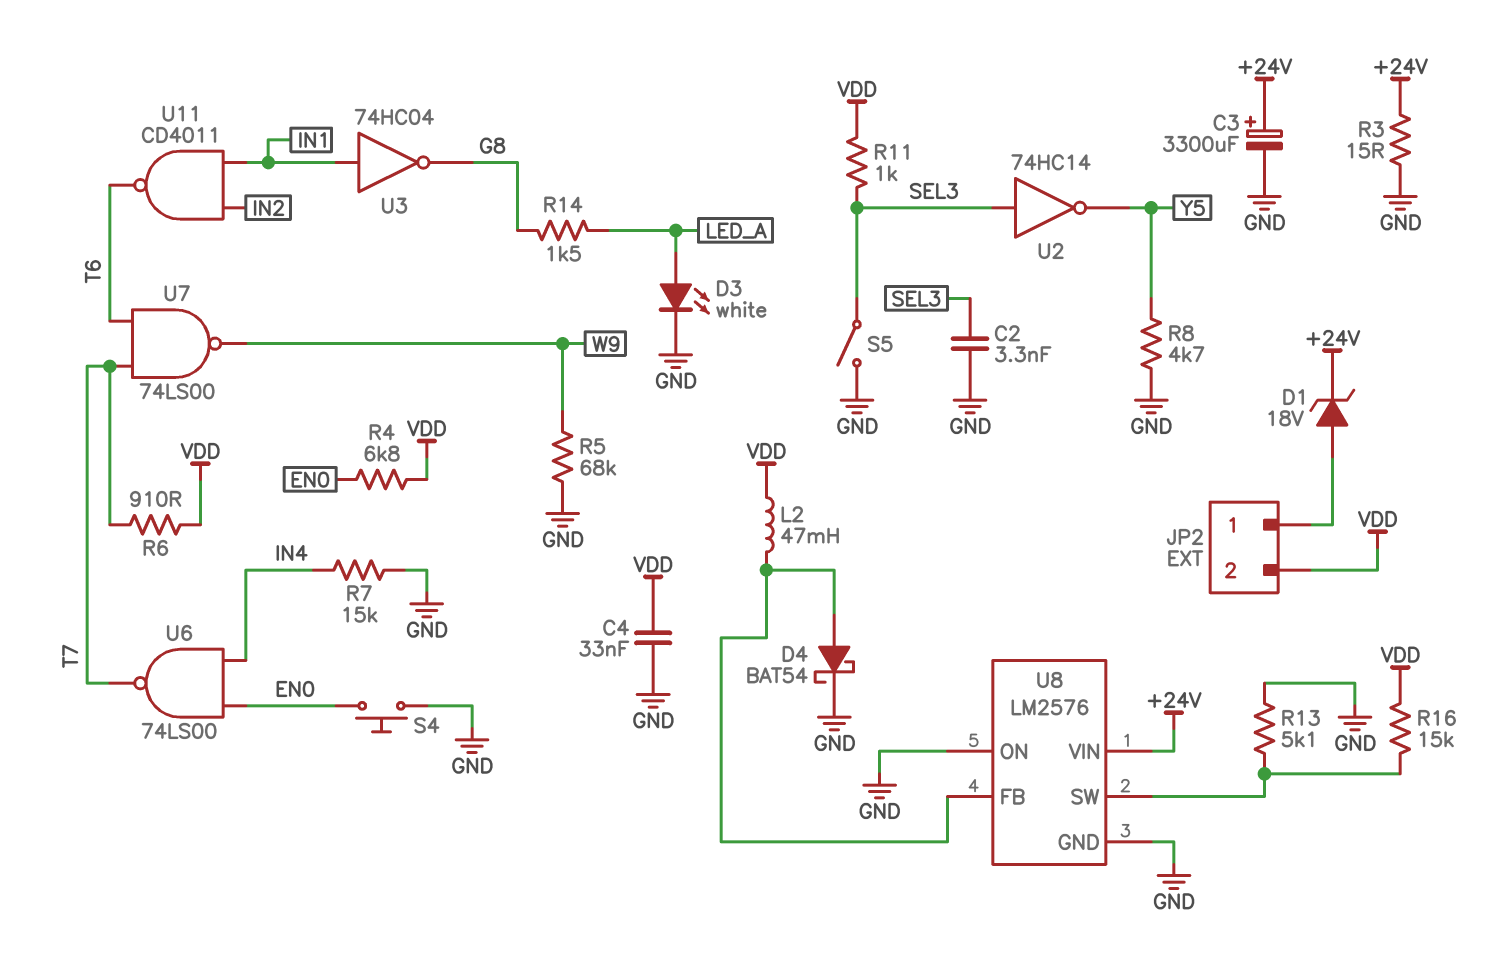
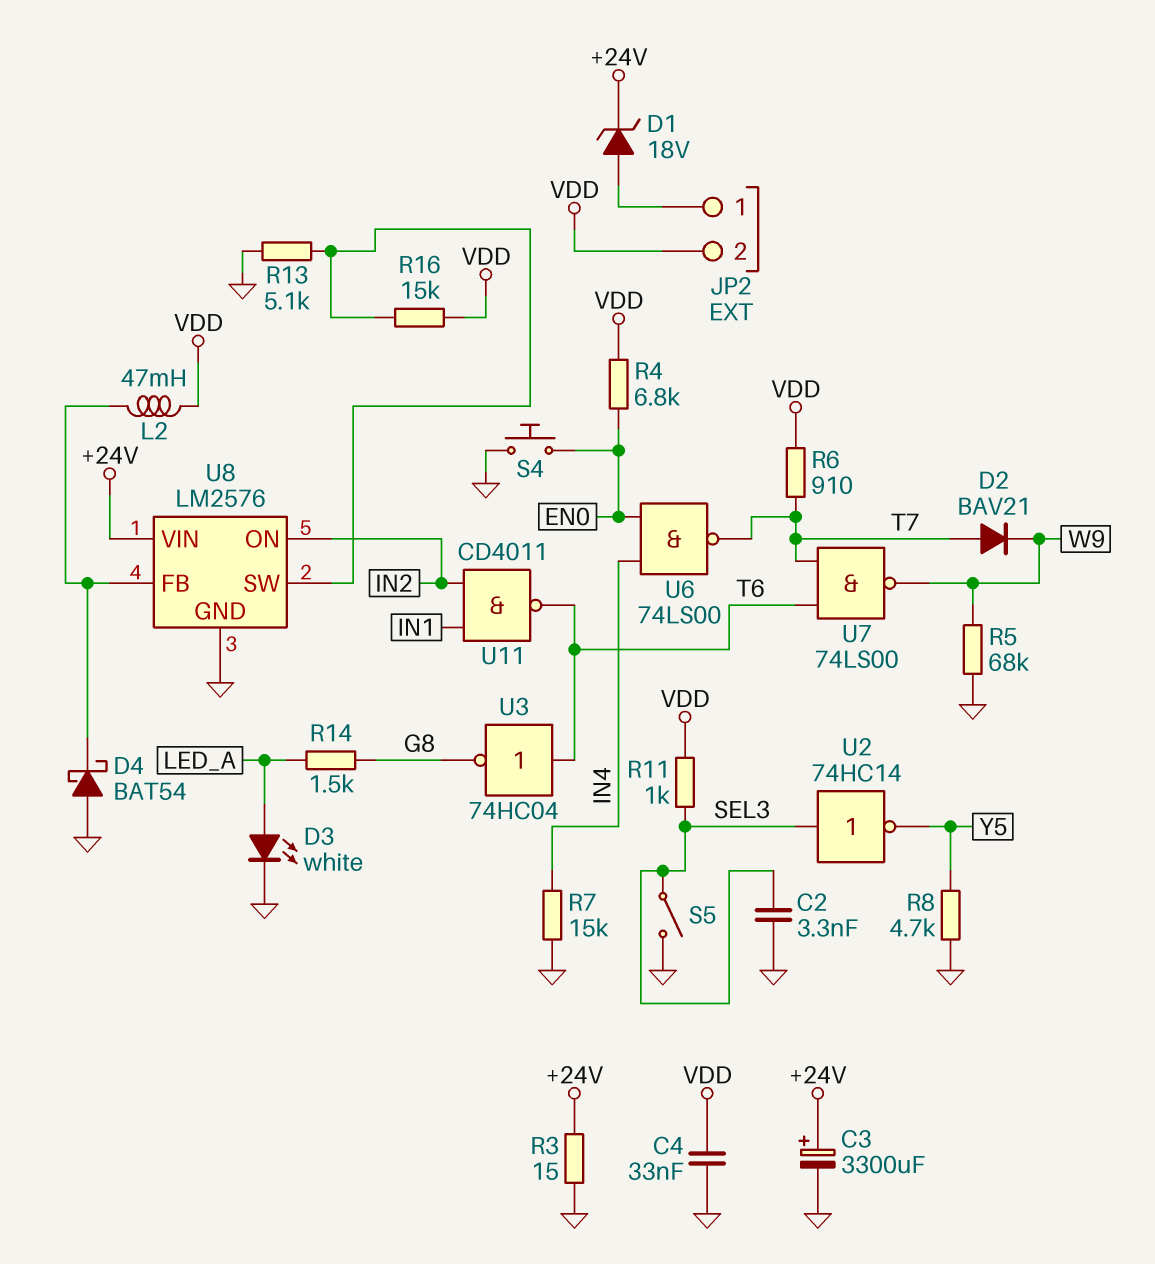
D2: none -> diode BAV21 (A T7, K W9)
D4: schottky BAT54 (A U8/FB, K GND) -> schottky BAT54 (A GND, K U8/FB)
U3: NOT 74HC04 (in IN1, out G8) -> NOT 74HC04 (in T6, out G8)
U8 pin ON: GND -> IN2

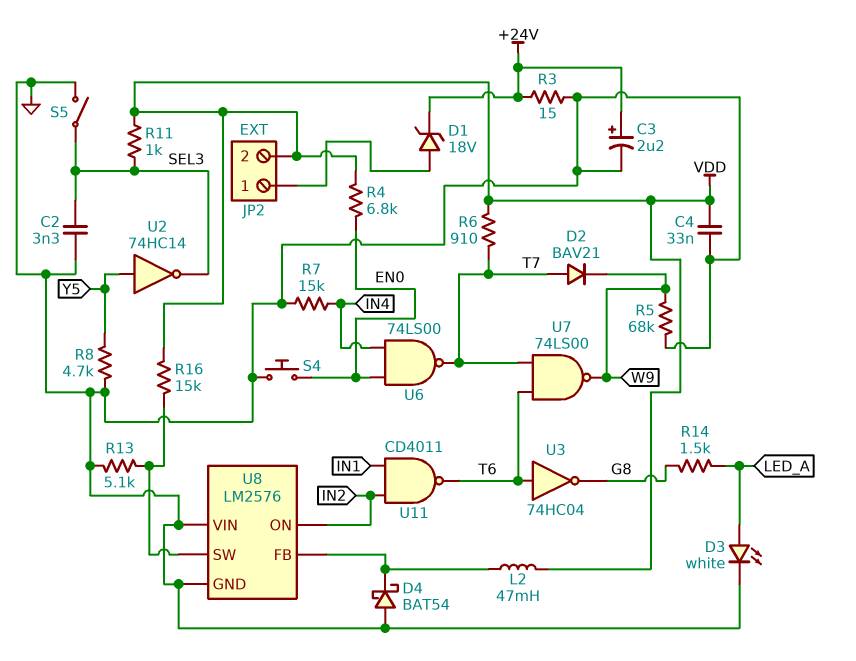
C3: 3300uF (plus +24V, minus GND) -> 2.2uF (plus +24V, minus GND)
U2: NOT 74HC14 (in SEL3, out Y5) -> NOT 74HC14 (in Y5, out SEL3)
U8 pin VIN: +24V -> GND

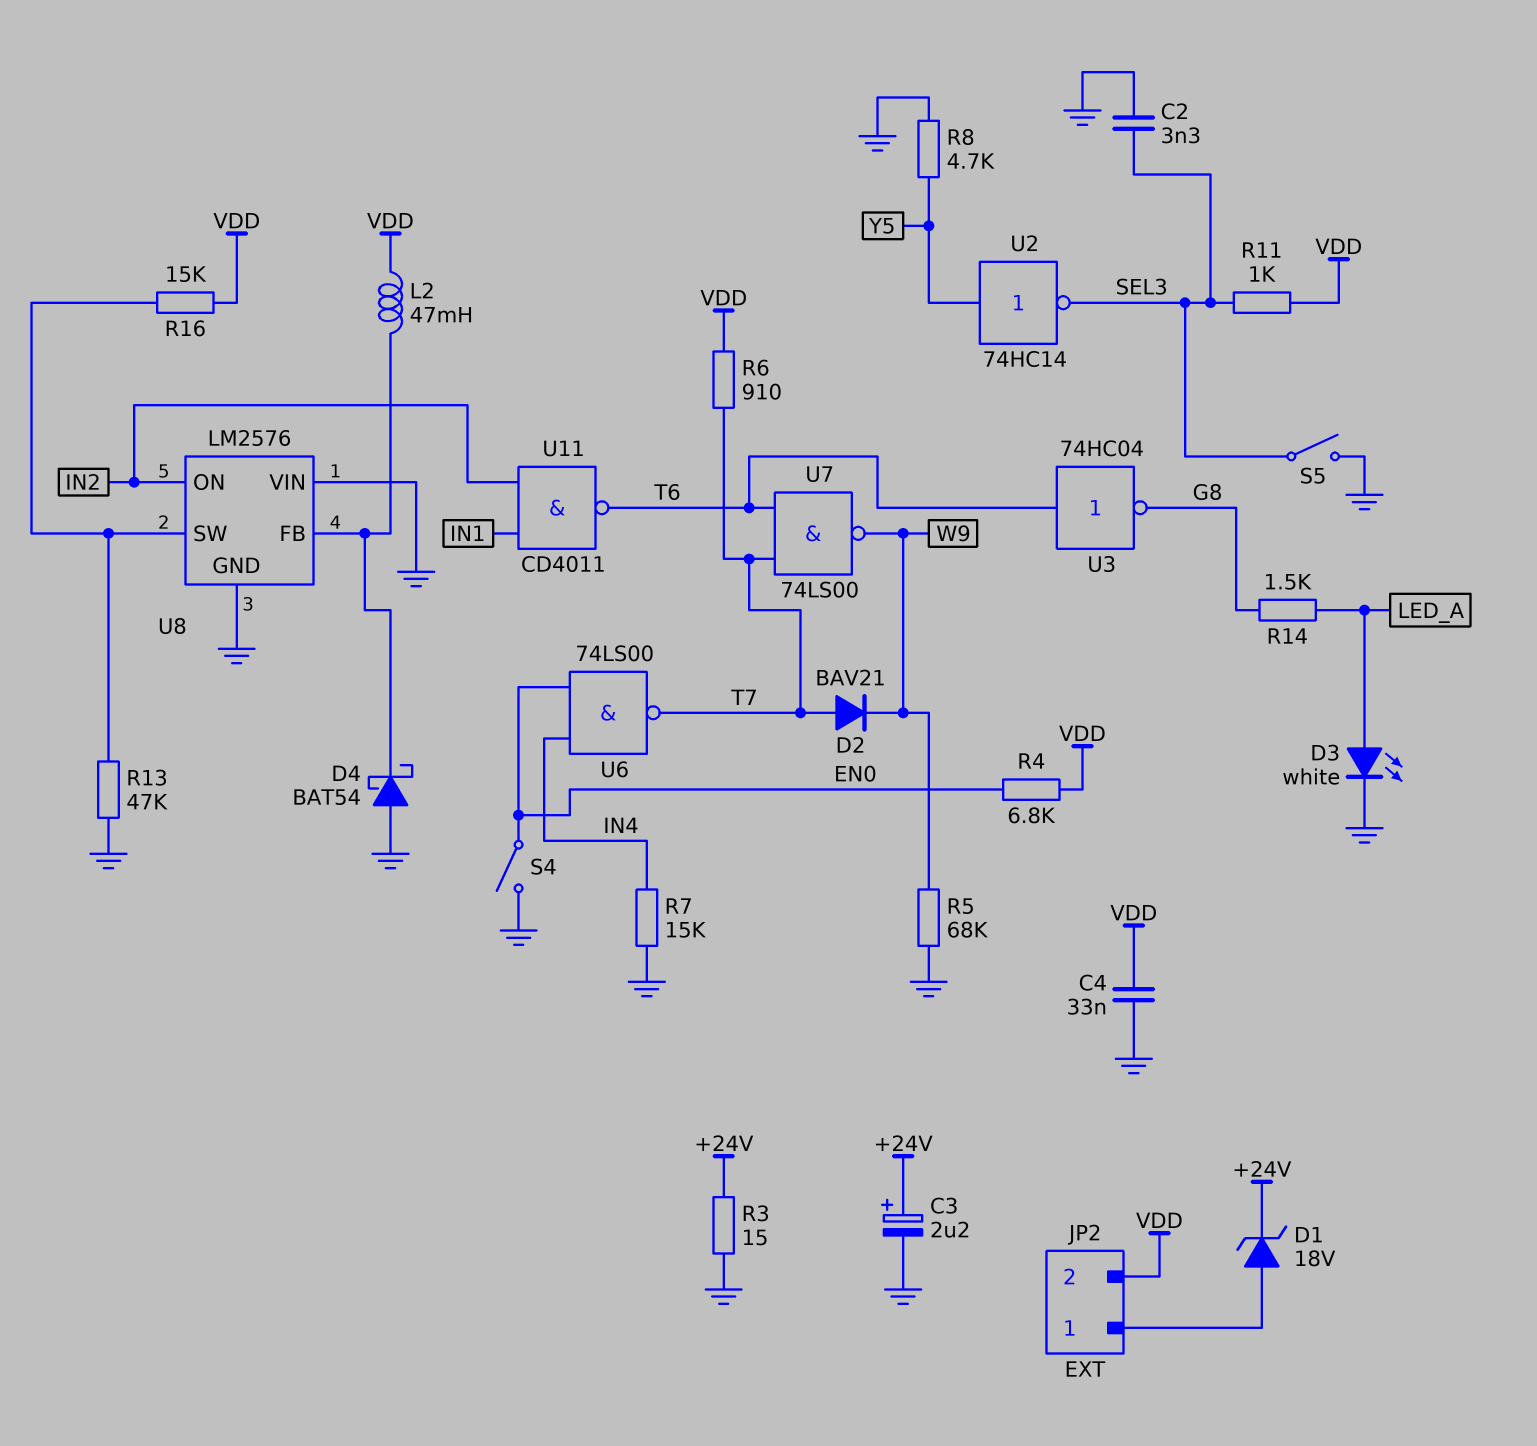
R13: 5.1k (GND, U8/SW) -> 47k (GND, U8/SW)
S4: button (EN0, GND) -> switch (EN0, GND)

